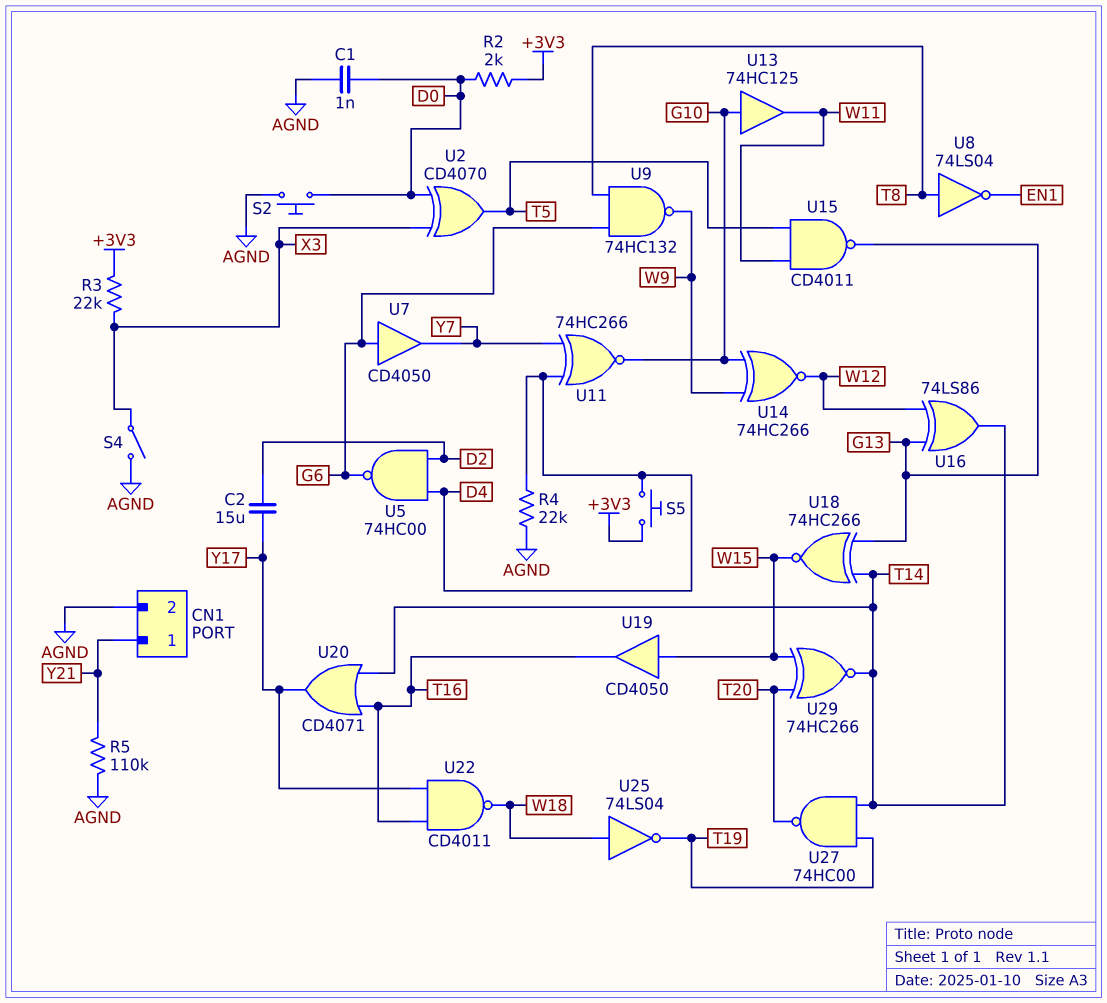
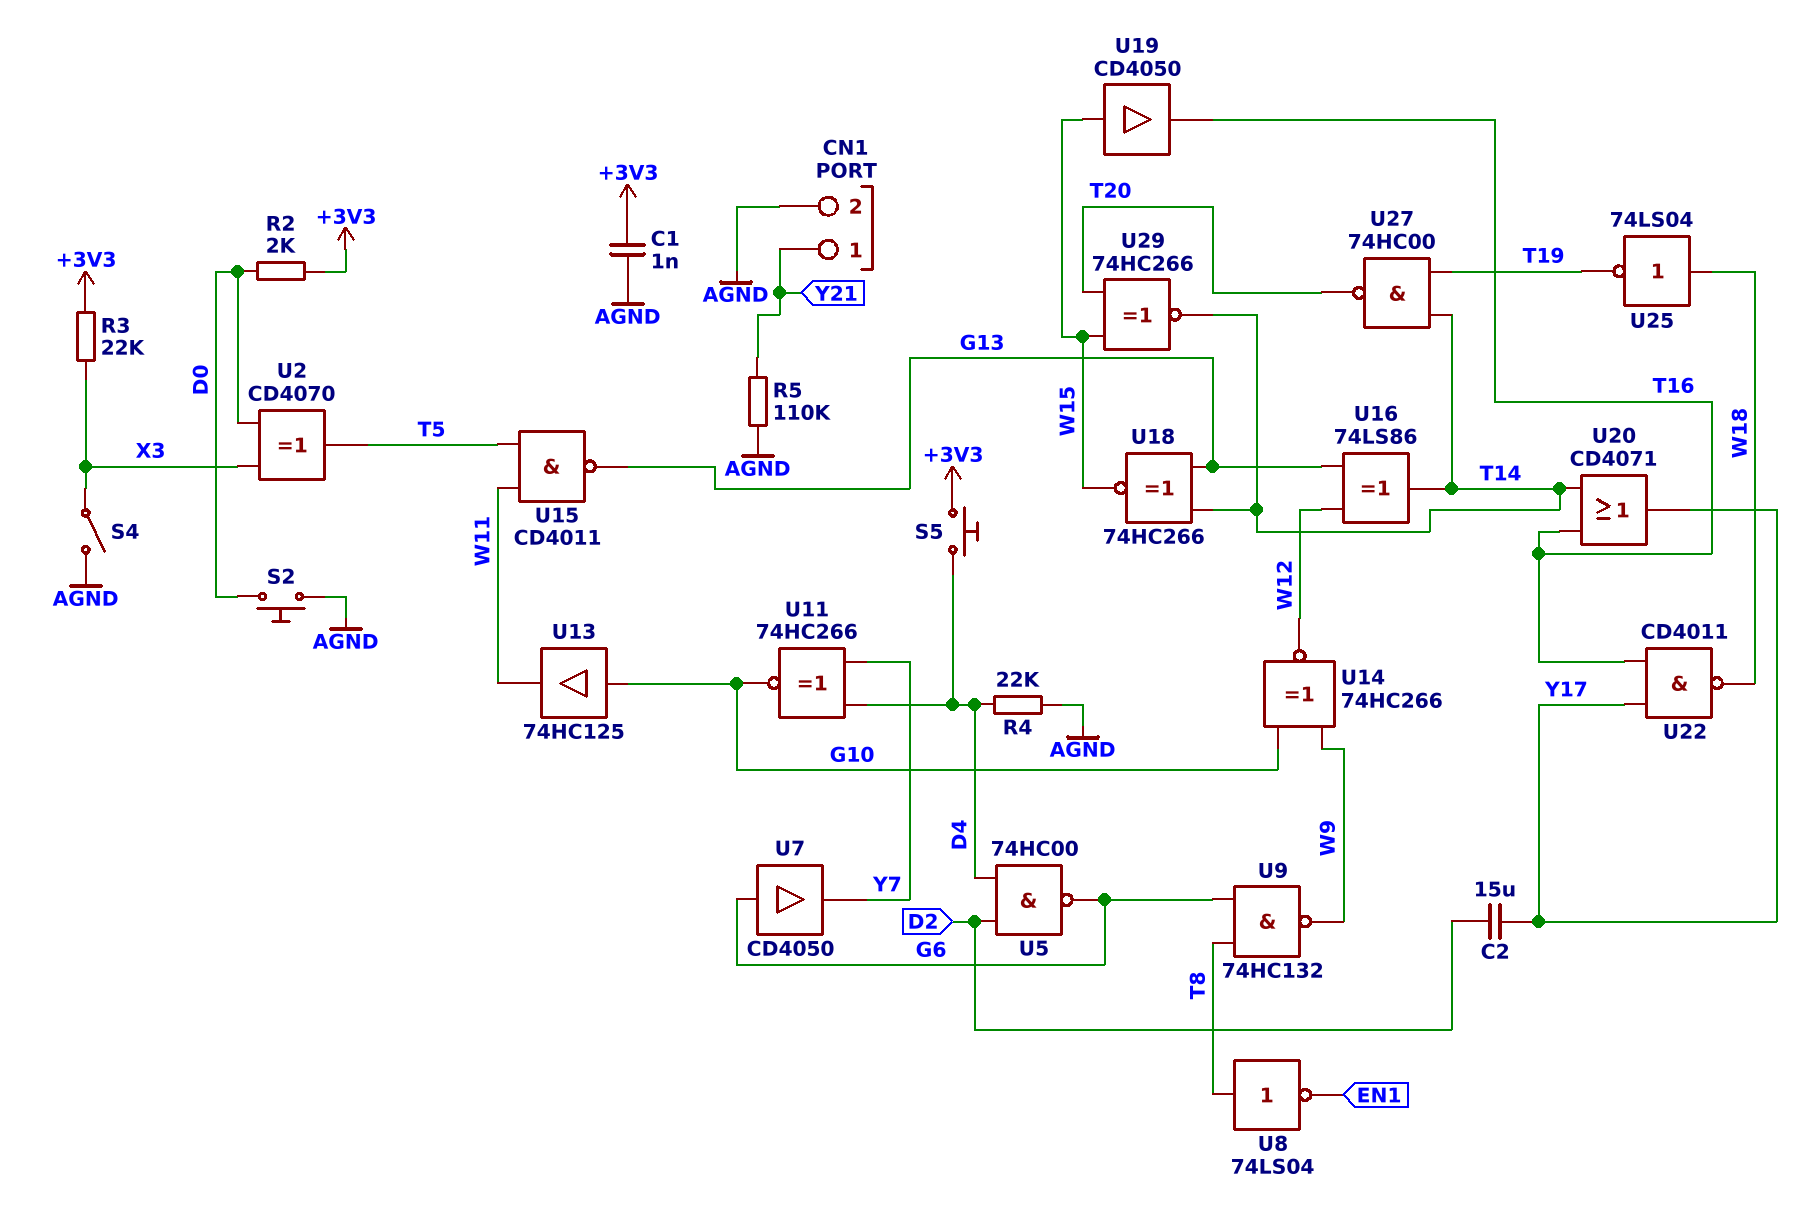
C1: 1nF (AGND, D0) -> 1nF (+3V3, AGND)

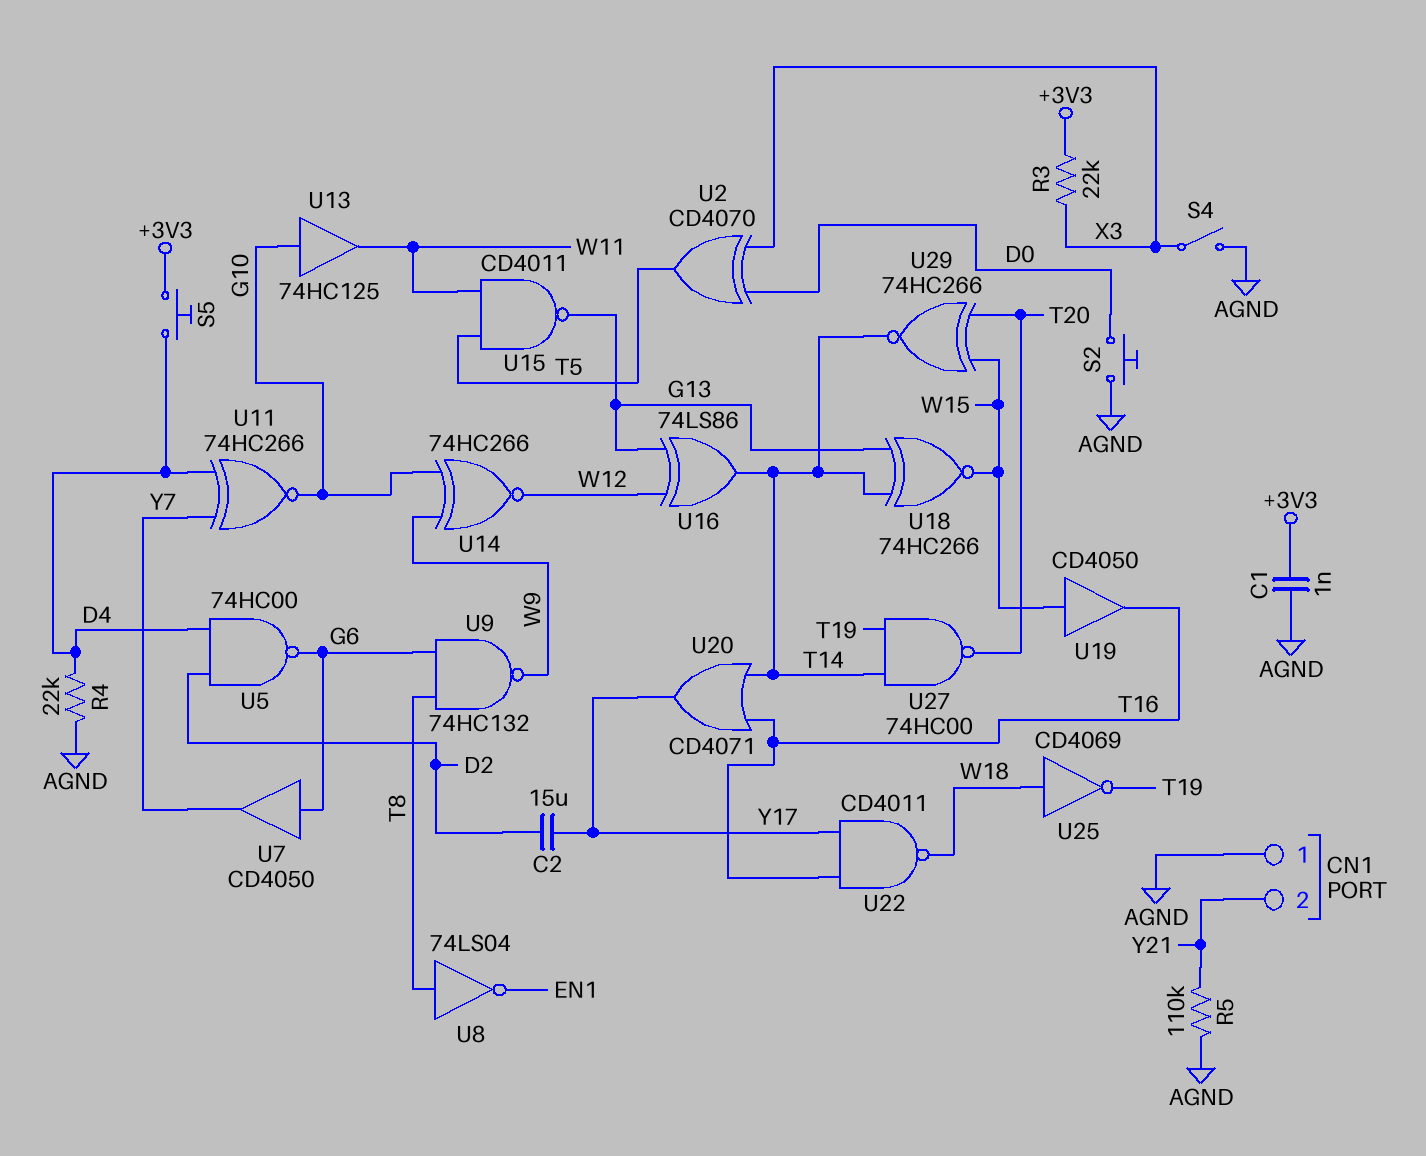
CN1 pin 1: Y21 -> AGND
CN1 pin 2: AGND -> Y21
R2: 2k (+3V3, D0) -> none
U25: NOT 74LS04 (in W18, out T19) -> NOT CD4069 (in W18, out T19)

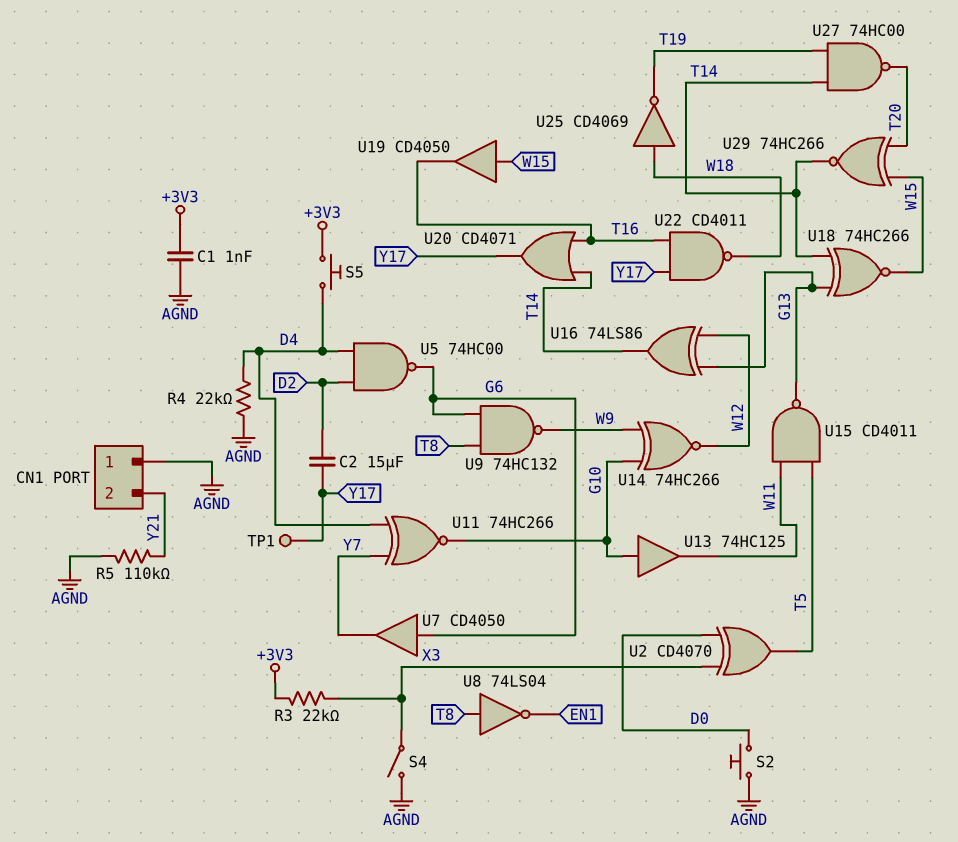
TP1: none -> test point (Y17)

